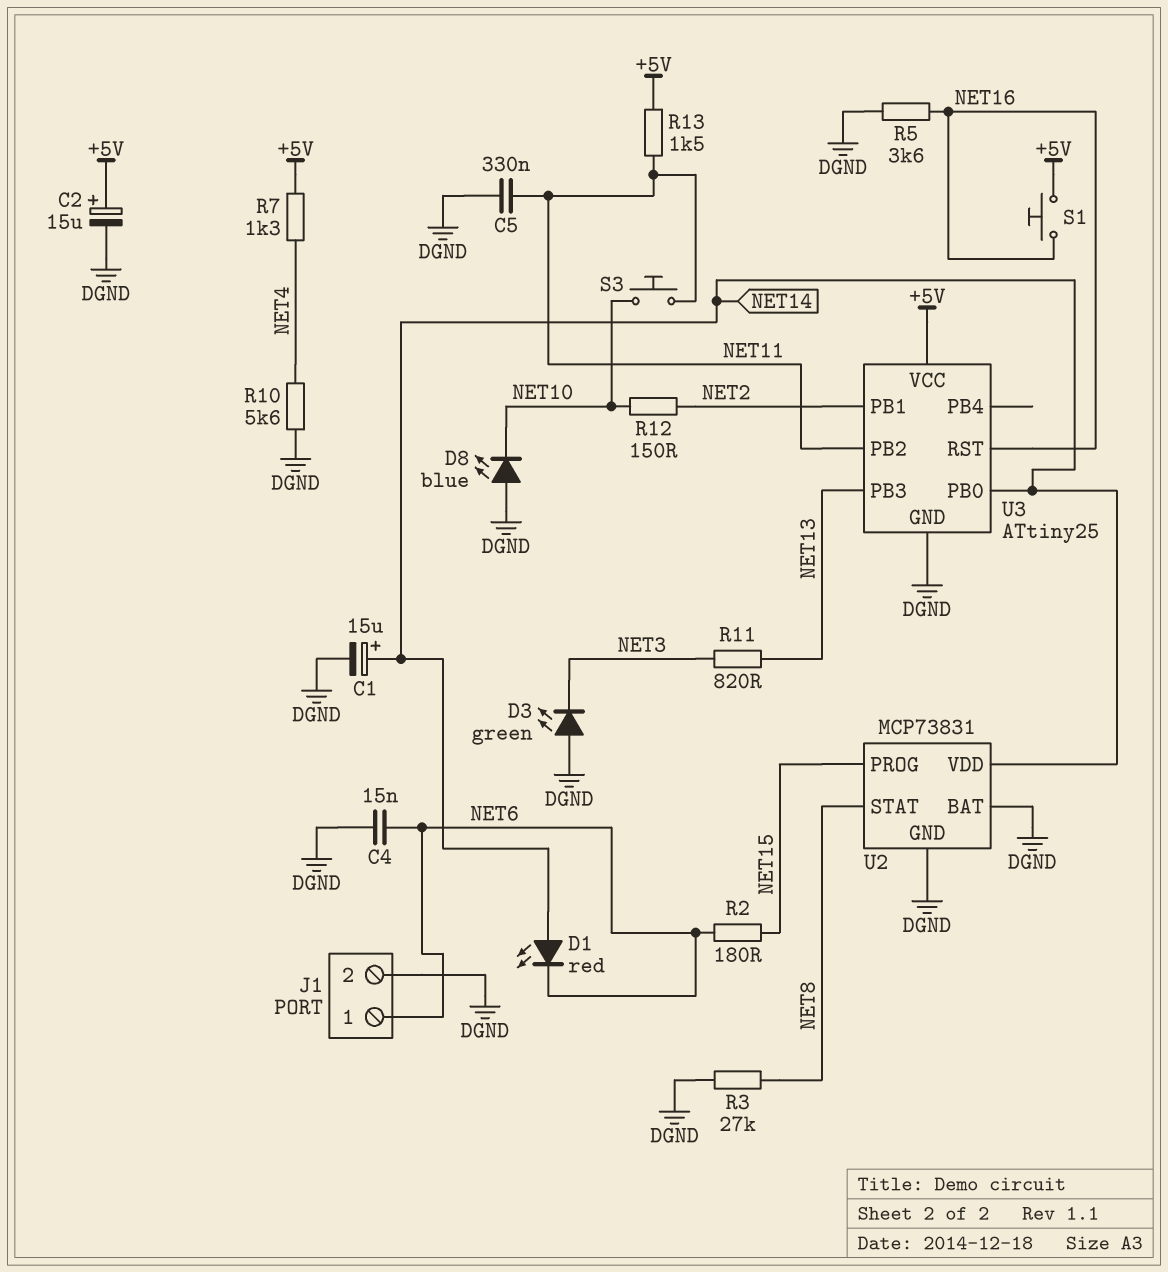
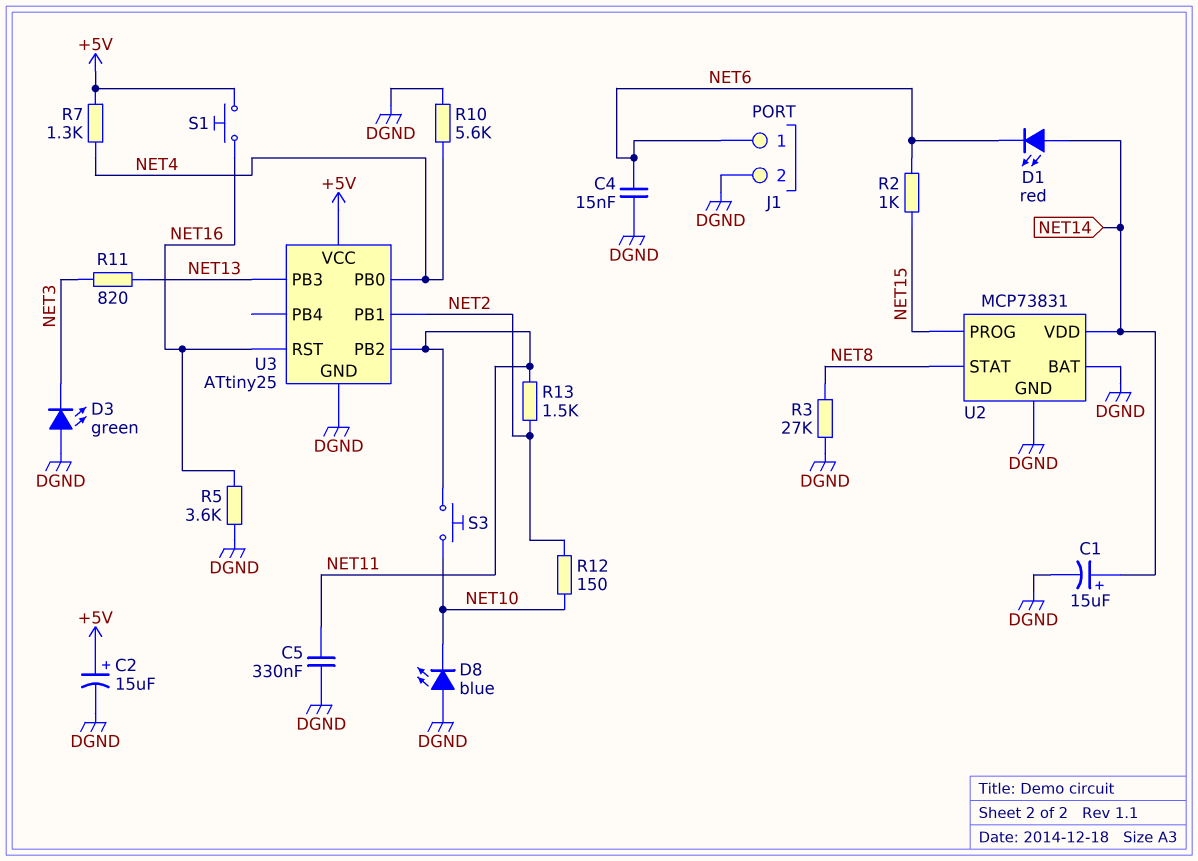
R2: 180 (NET6, NET15) -> 1k (NET6, NET15)
R13: 1.5k (+5V, NET11) -> 1.5k (NET2, NET11)
U3 pin PB0: NET14 -> NET4

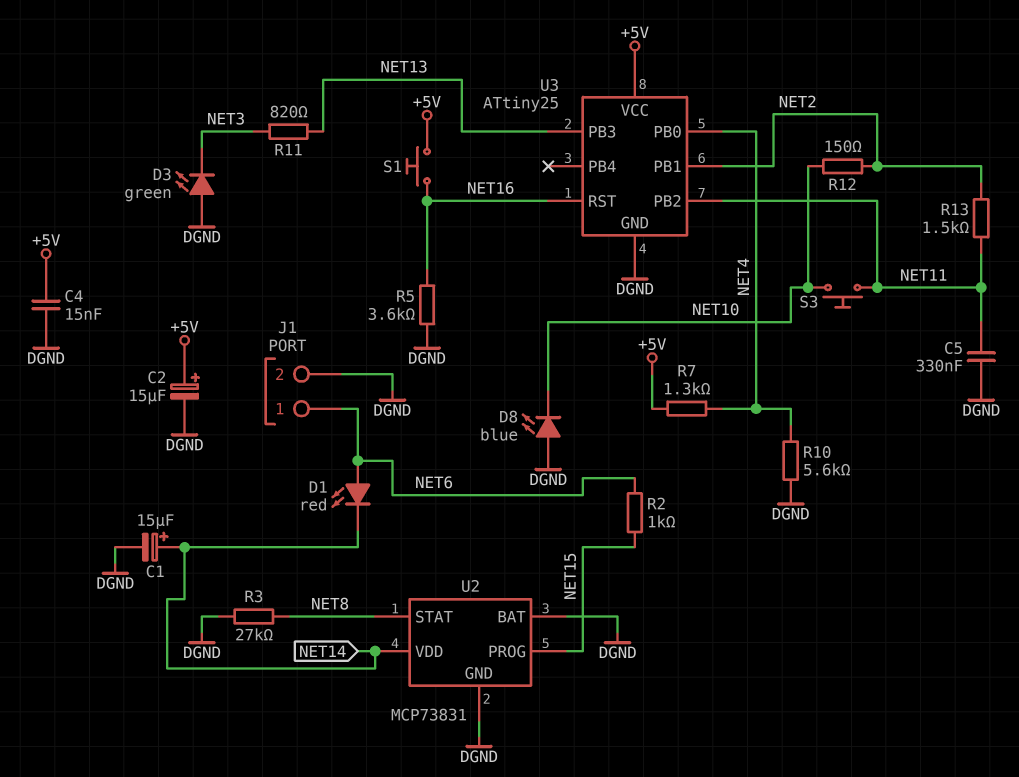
C4: 15nF (DGND, NET6) -> 15nF (+5V, DGND)
D1: LED red (A NET14, K NET6) -> LED red (A NET6, K NET14)

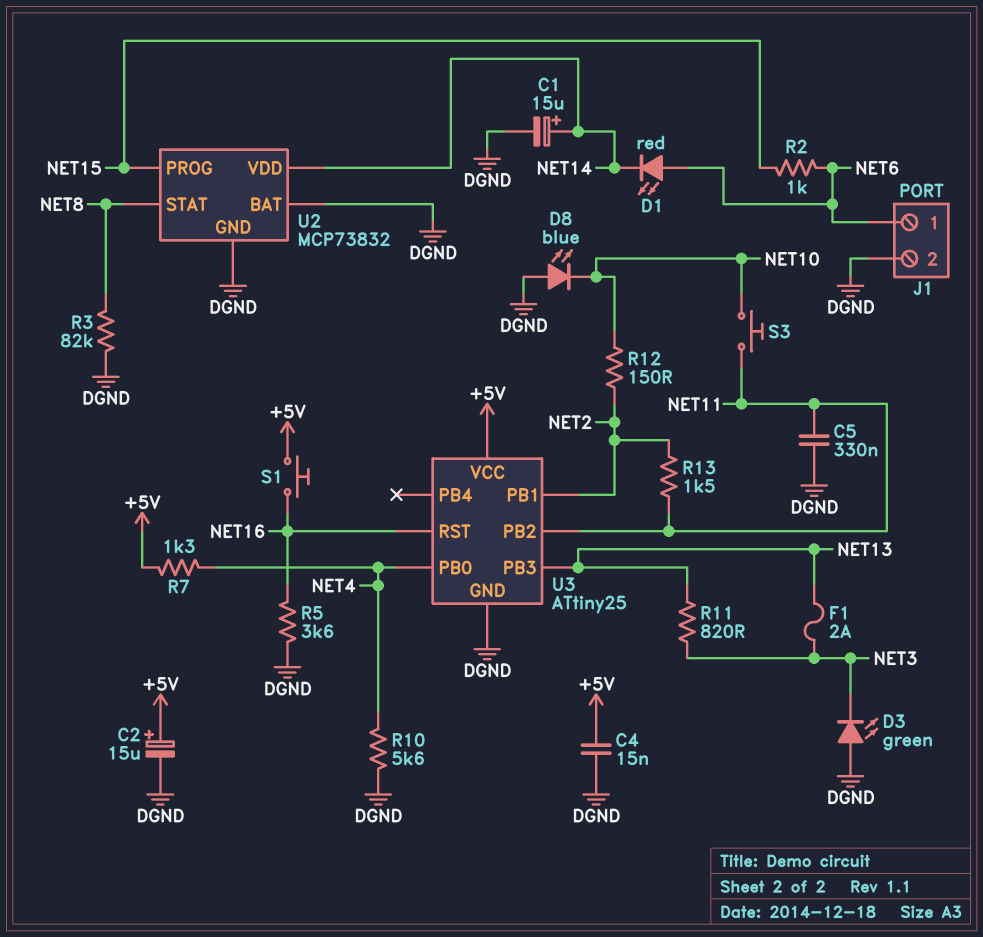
F1: none -> 2A (NET3, NET13)
R3: 27k (DGND, NET8) -> 82k (DGND, NET8)
U2: MCP73831 -> MCP73832

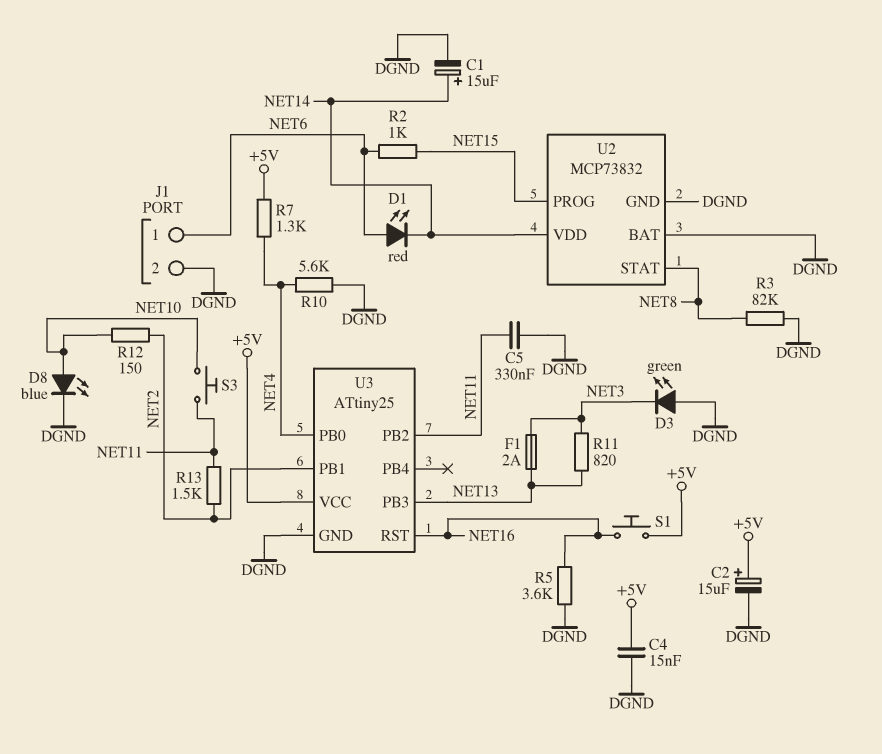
D8: LED blue (A DGND, K NET10) -> LED blue (A NET10, K DGND)

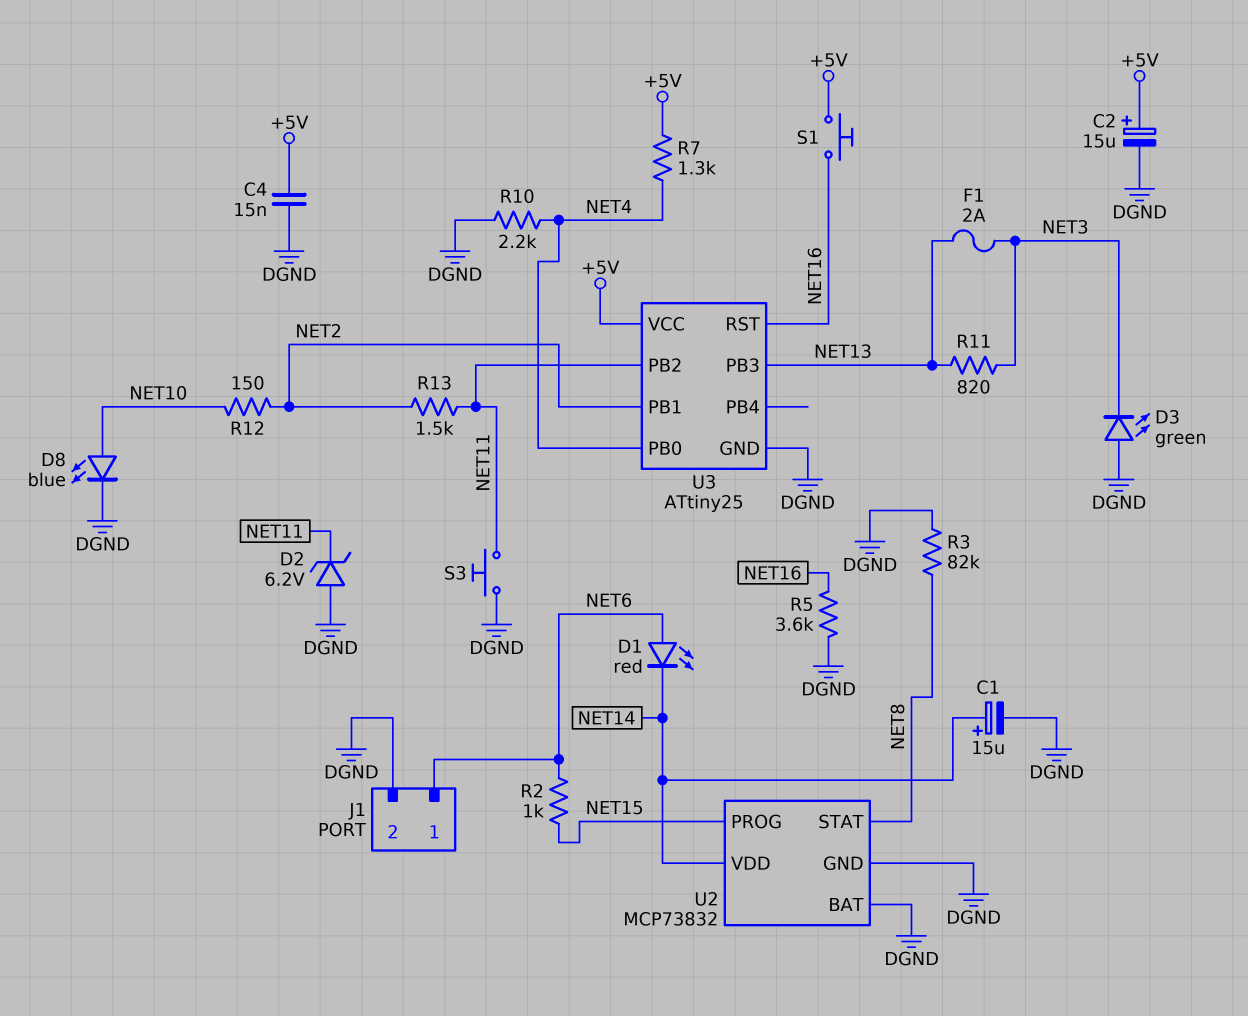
C5: 330nF (DGND, NET11) -> none
D2: none -> zener 6.2V (A DGND, K NET11)
R10: 5.6k (DGND, NET4) -> 2.2k (DGND, NET4)
S3: button (NET10, NET11) -> button (DGND, NET11)

